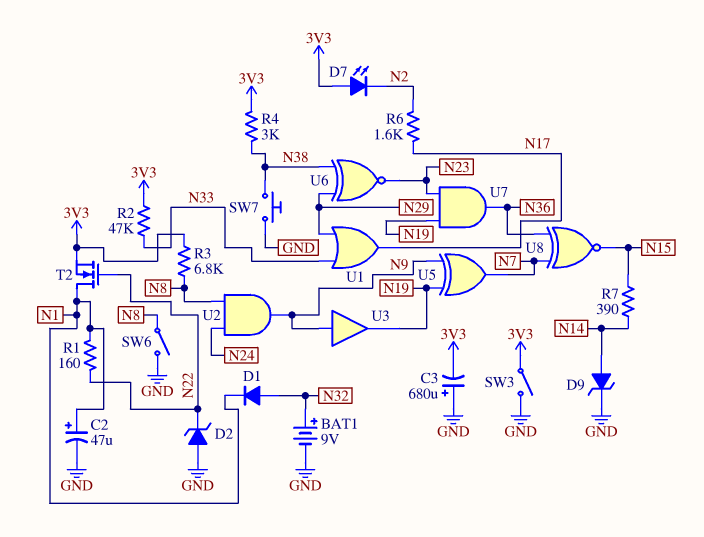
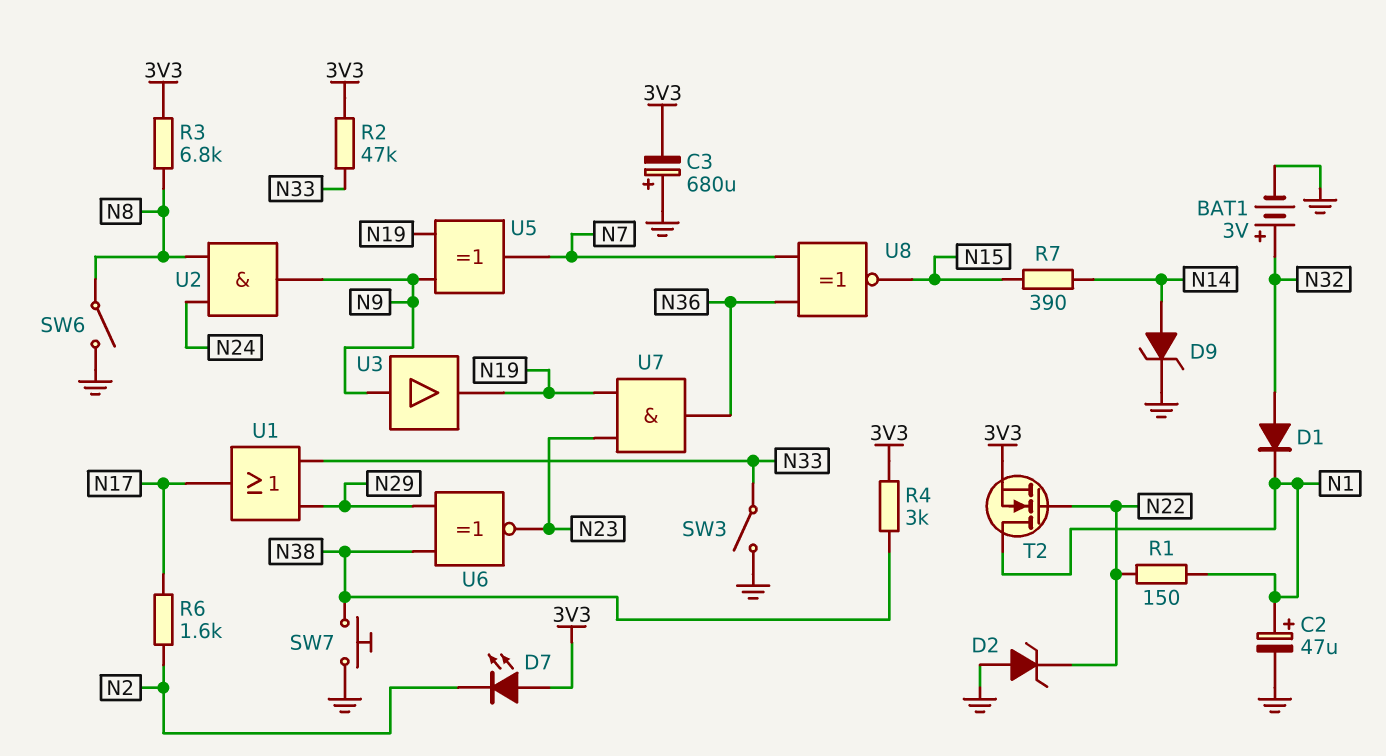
BAT1: 9V (plus N32, minus GND) -> 3V (plus N32, minus GND)
R1: 160 (N1, N22) -> 150 (N1, N22)
SW3: switch (3V3, GND) -> switch (GND, N33)

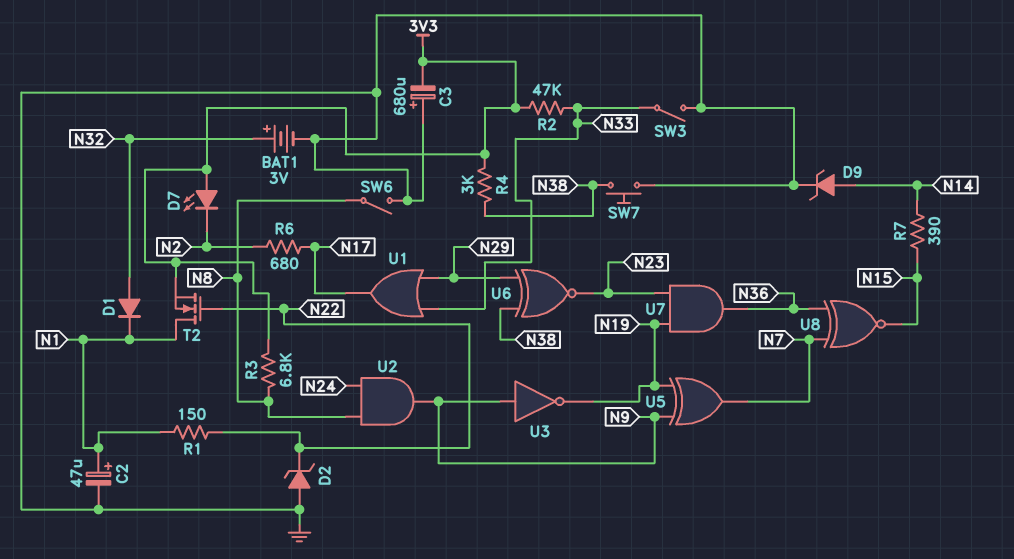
R6: 1.6k (N2, N17) -> 680 (N2, N17)
U3: buffer (in N9, out N19) -> NOT (in N9, out N19)

